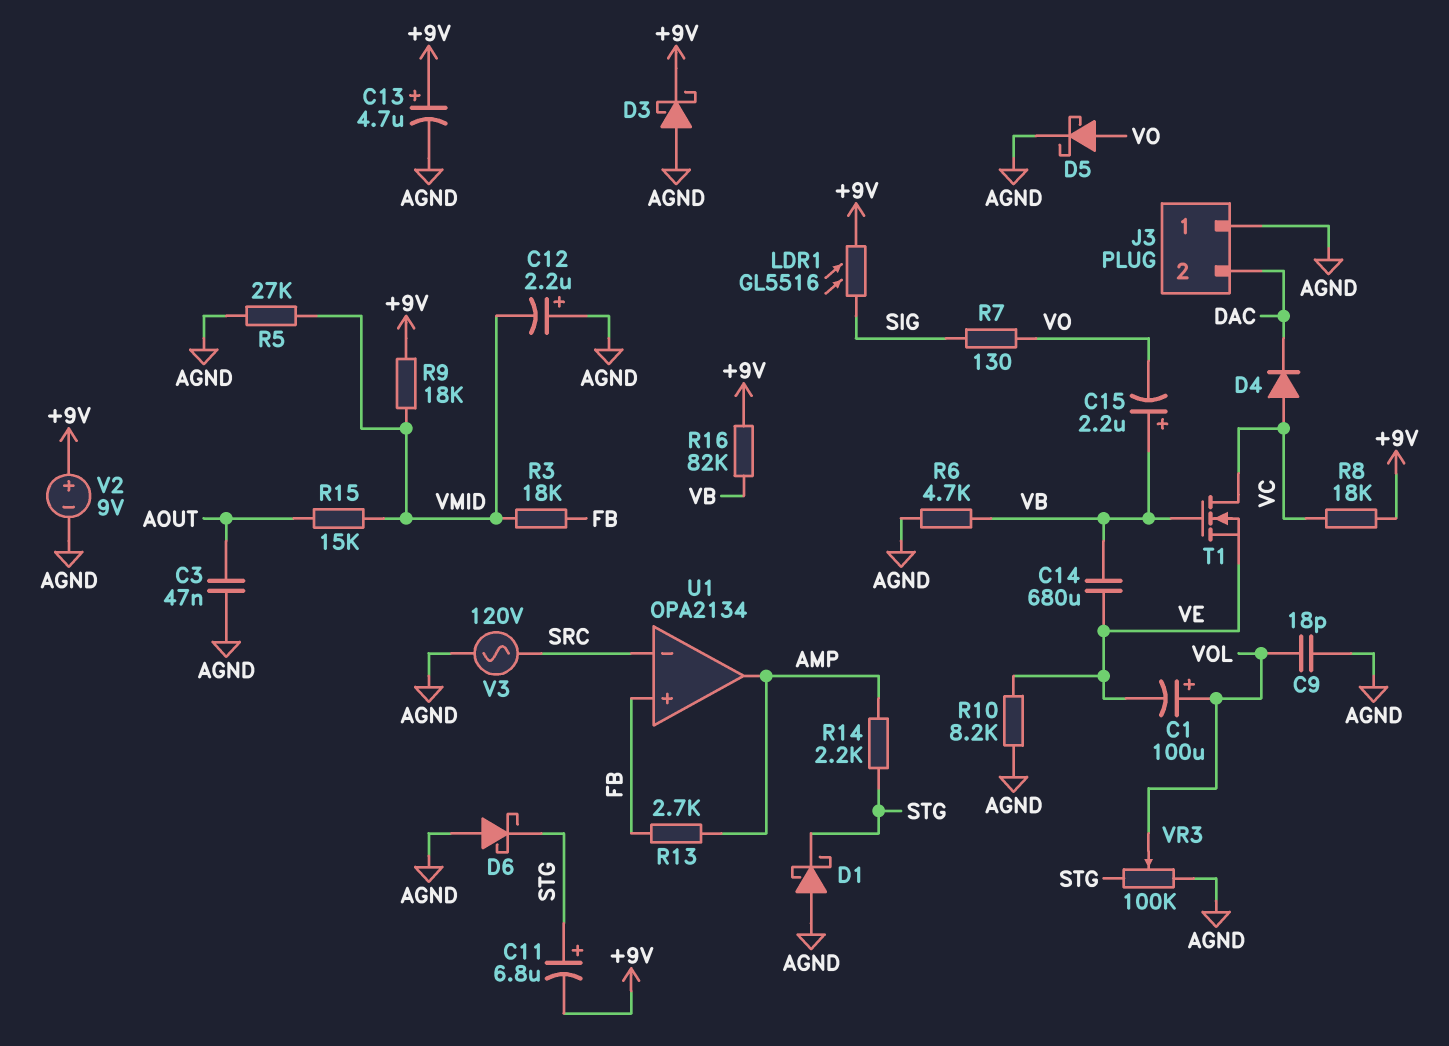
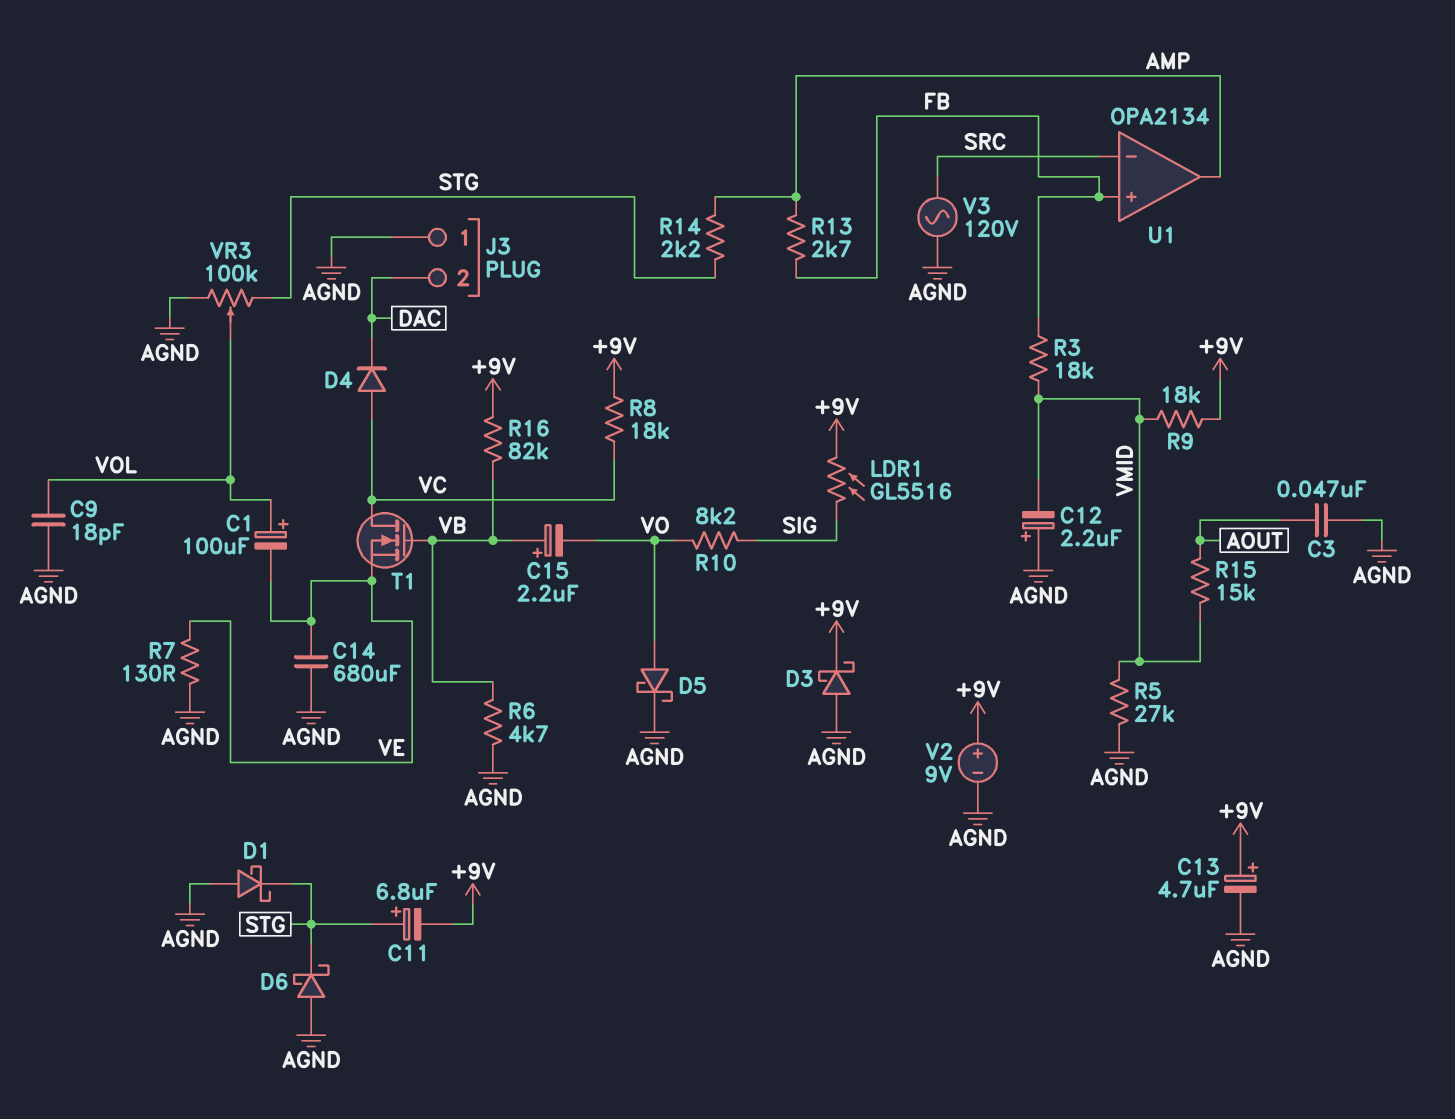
C14: 680uF (VB, VE) -> 680uF (AGND, VE)
R7: 130 (SIG, VO) -> 130 (AGND, VE)
R10: 8.2k (AGND, VE) -> 8.2k (SIG, VO)

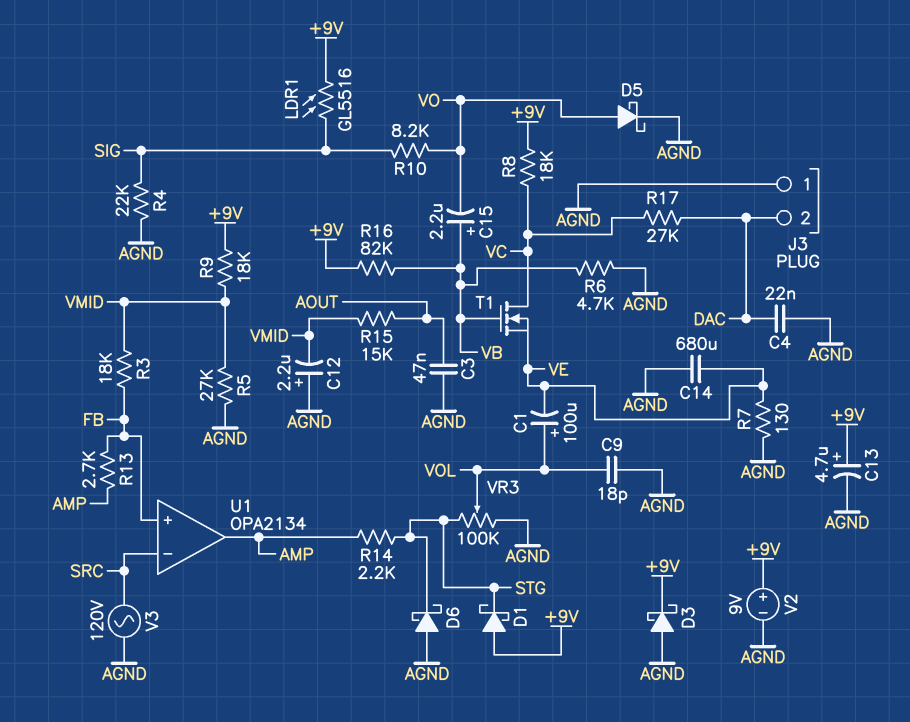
C4: none -> 22nF (AGND, DAC)
C11: 6.8uF (plus STG, minus +9V) -> none
D1: schottky (A AGND, K STG) -> schottky (A +9V, K STG)
D4: diode (A VC, K DAC) -> none
R4: none -> 22k (AGND, SIG)
R17: none -> 27k (DAC, VC)

